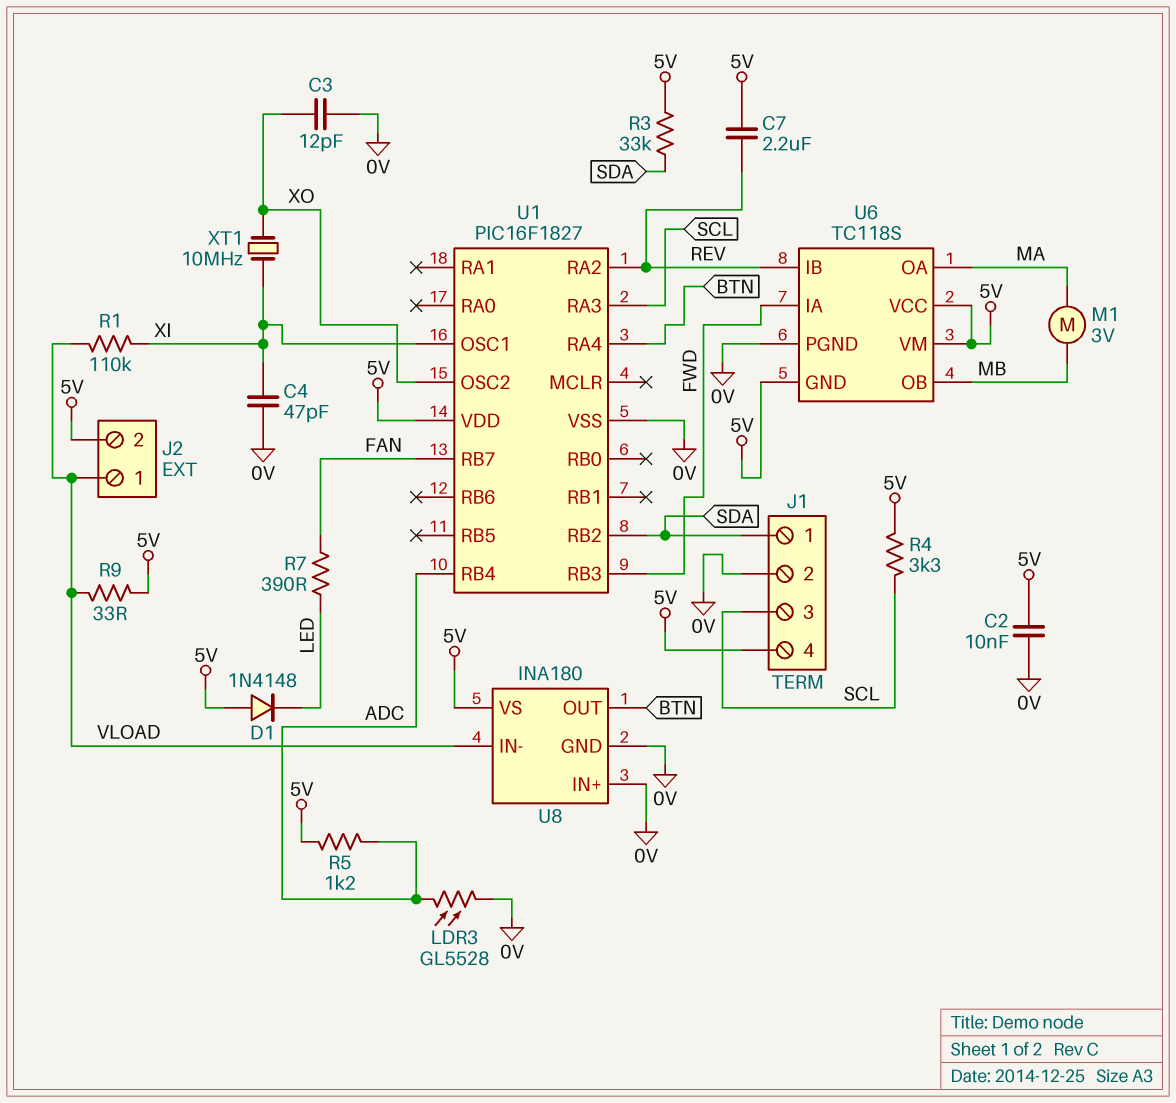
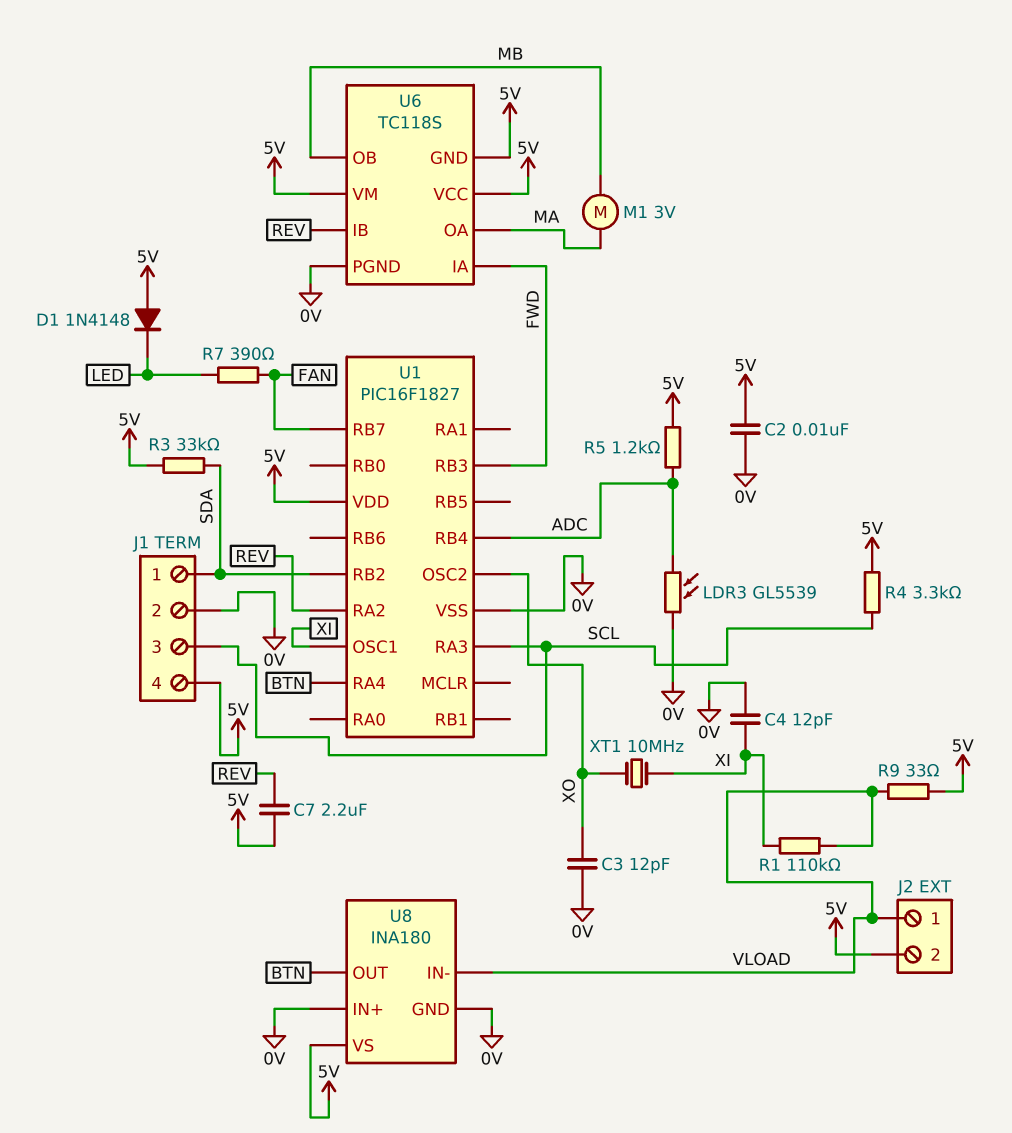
C4: 47pF (0V, XI) -> 12pF (0V, XI)
LDR3: GL5528 (0V, ADC) -> GL5539 (0V, ADC)

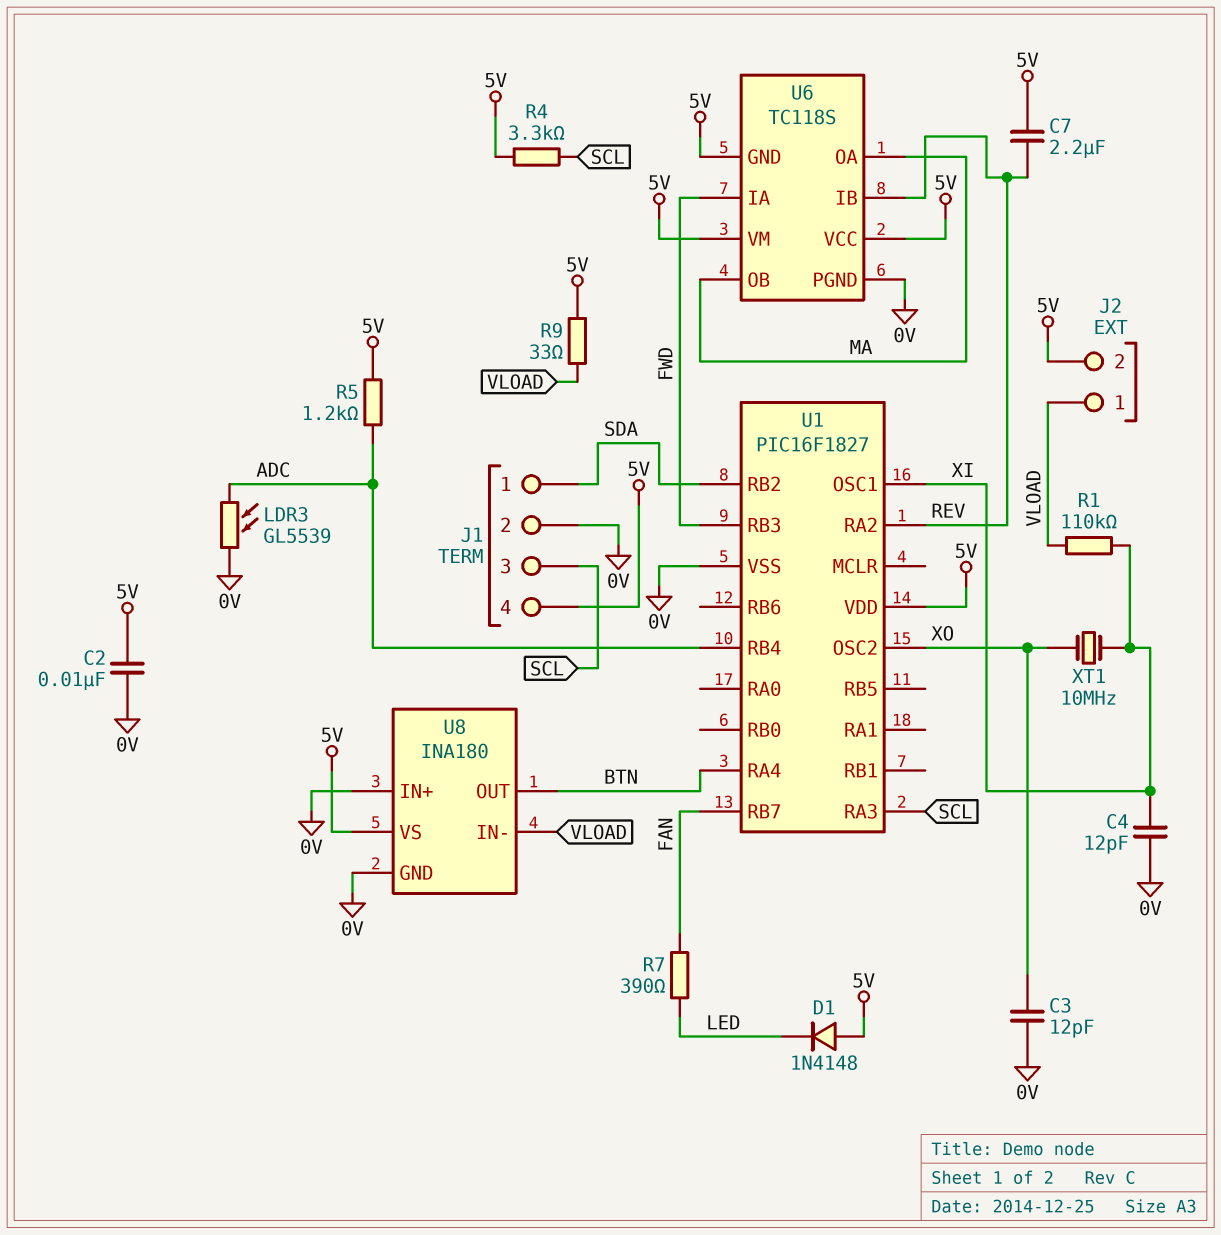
M1: motor 3V (MA, MB) -> none
R3: 33k (5V, SDA) -> none
U6 pin OB: MB -> MA

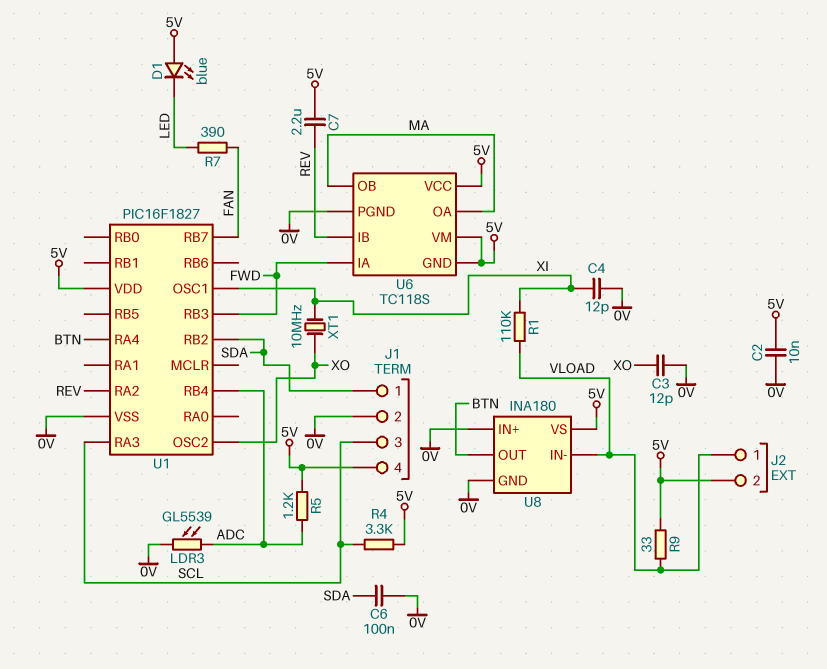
C6: none -> 100nF (0V, SDA)
D1: diode 1N4148 (A 5V, K LED) -> LED blue (A 5V, K LED)

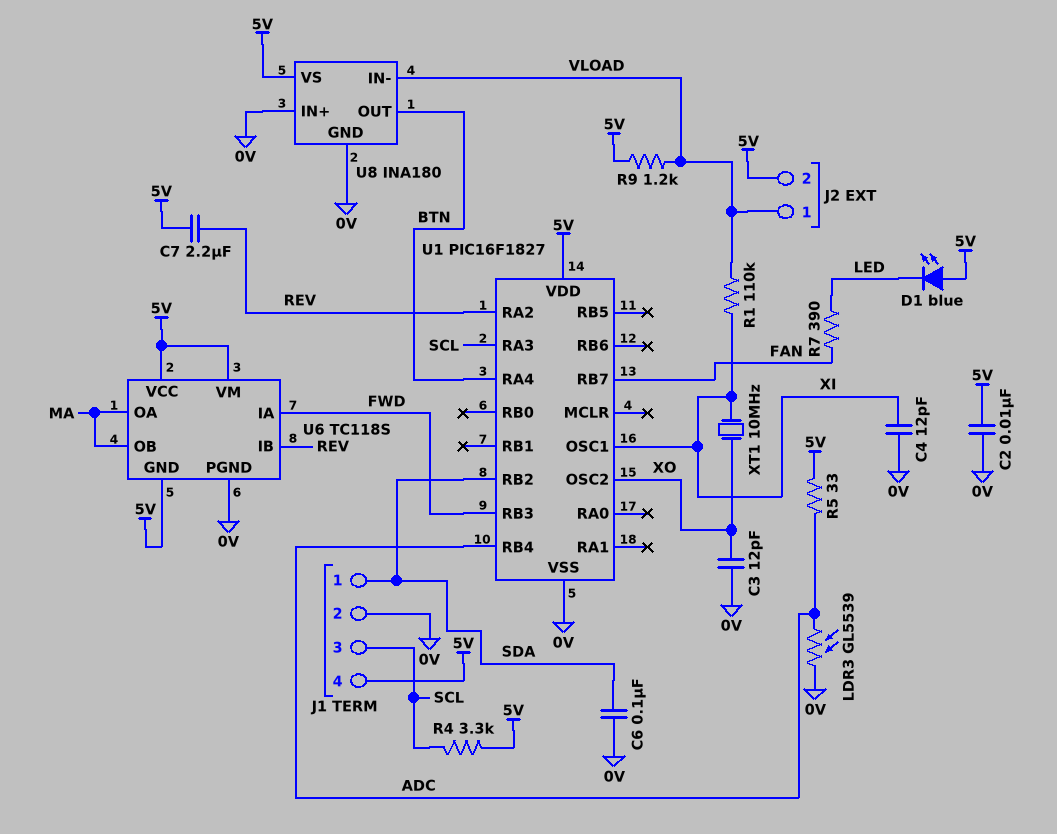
R5: 1.2k (5V, ADC) -> 33 (5V, ADC)
R9: 33 (5V, VLOAD) -> 1.2k (5V, VLOAD)

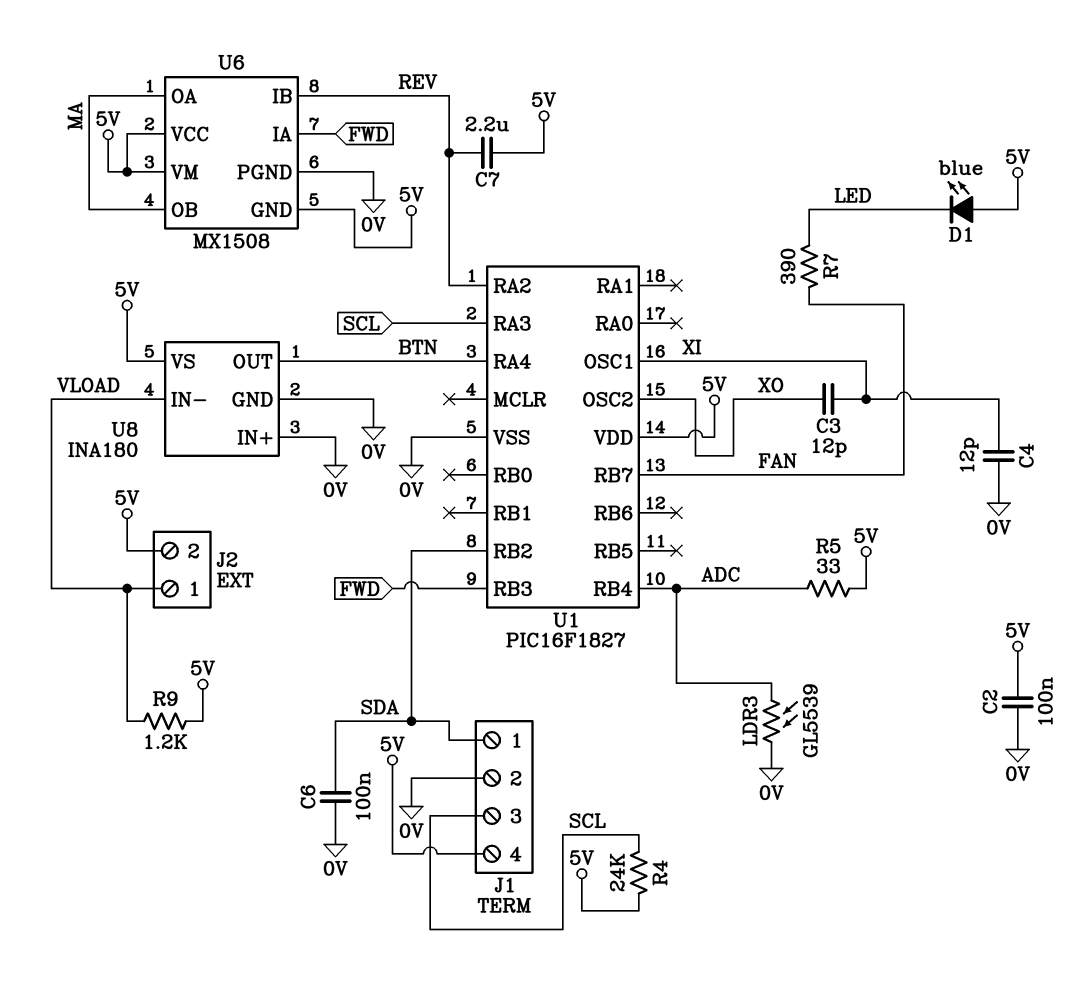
C2: 10nF (0V, 5V) -> 100nF (0V, 5V)
C3: 12pF (0V, XO) -> 12pF (XI, XO)
R1: 110k (VLOAD, XI) -> none
R4: 3.3k (5V, SCL) -> 24k (5V, SCL)
U6: TC118S -> MX1508
XT1: 10MHz (XI, XO) -> none

